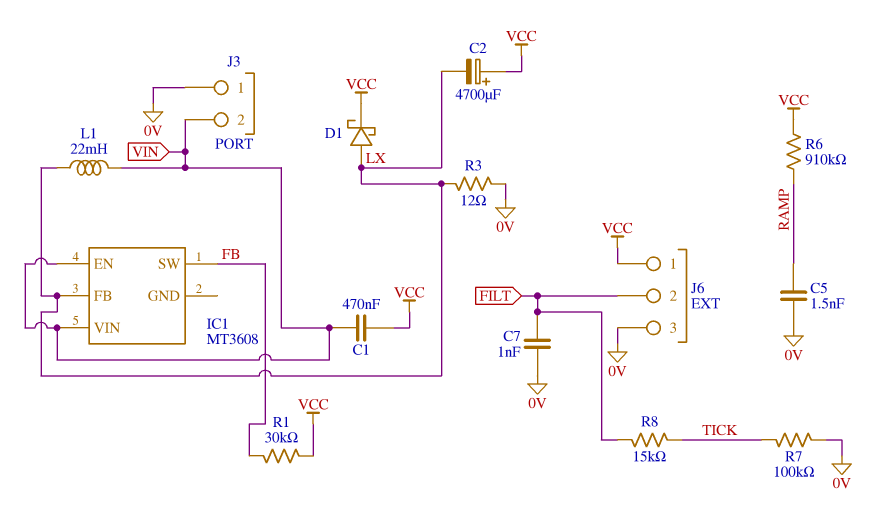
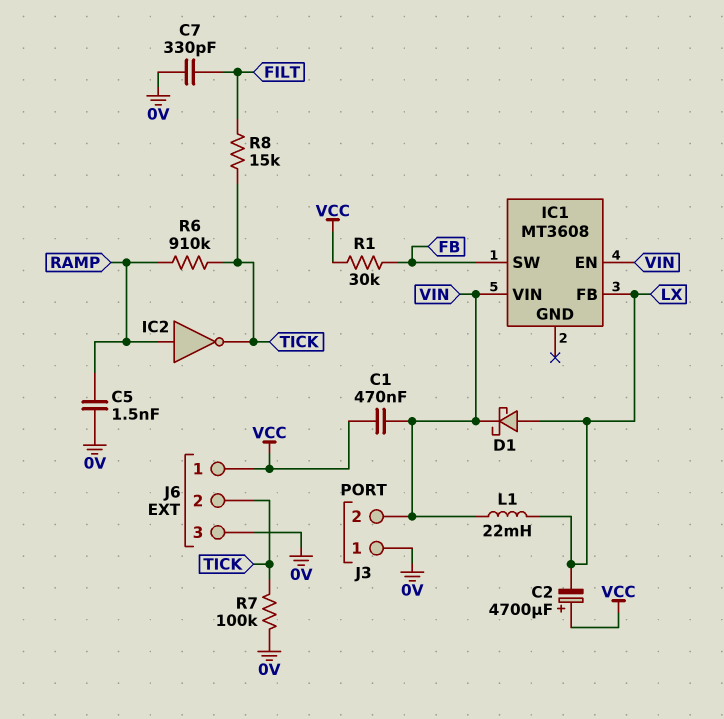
C7: 1nF (0V, FILT) -> 330pF (0V, FILT)
D1: schottky (A LX, K VCC) -> schottky (A LX, K VIN)
IC2: none -> NOT (in RAMP, out TICK)
J6 pin 2: FILT -> TICK
R3: 12 (0V, LX) -> none
R6: 910k (RAMP, VCC) -> 910k (RAMP, TICK)

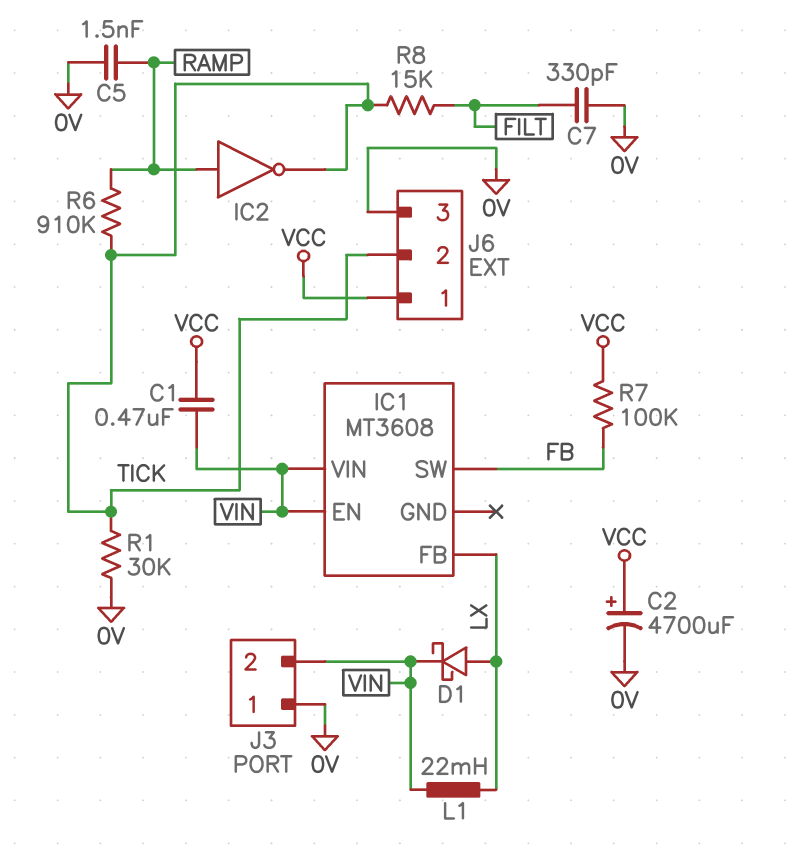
C2: 4700uF (plus VCC, minus LX) -> 4700uF (plus VCC, minus 0V)
R1: 30k (FB, VCC) -> 30k (0V, TICK)
R7: 100k (0V, TICK) -> 100k (FB, VCC)

